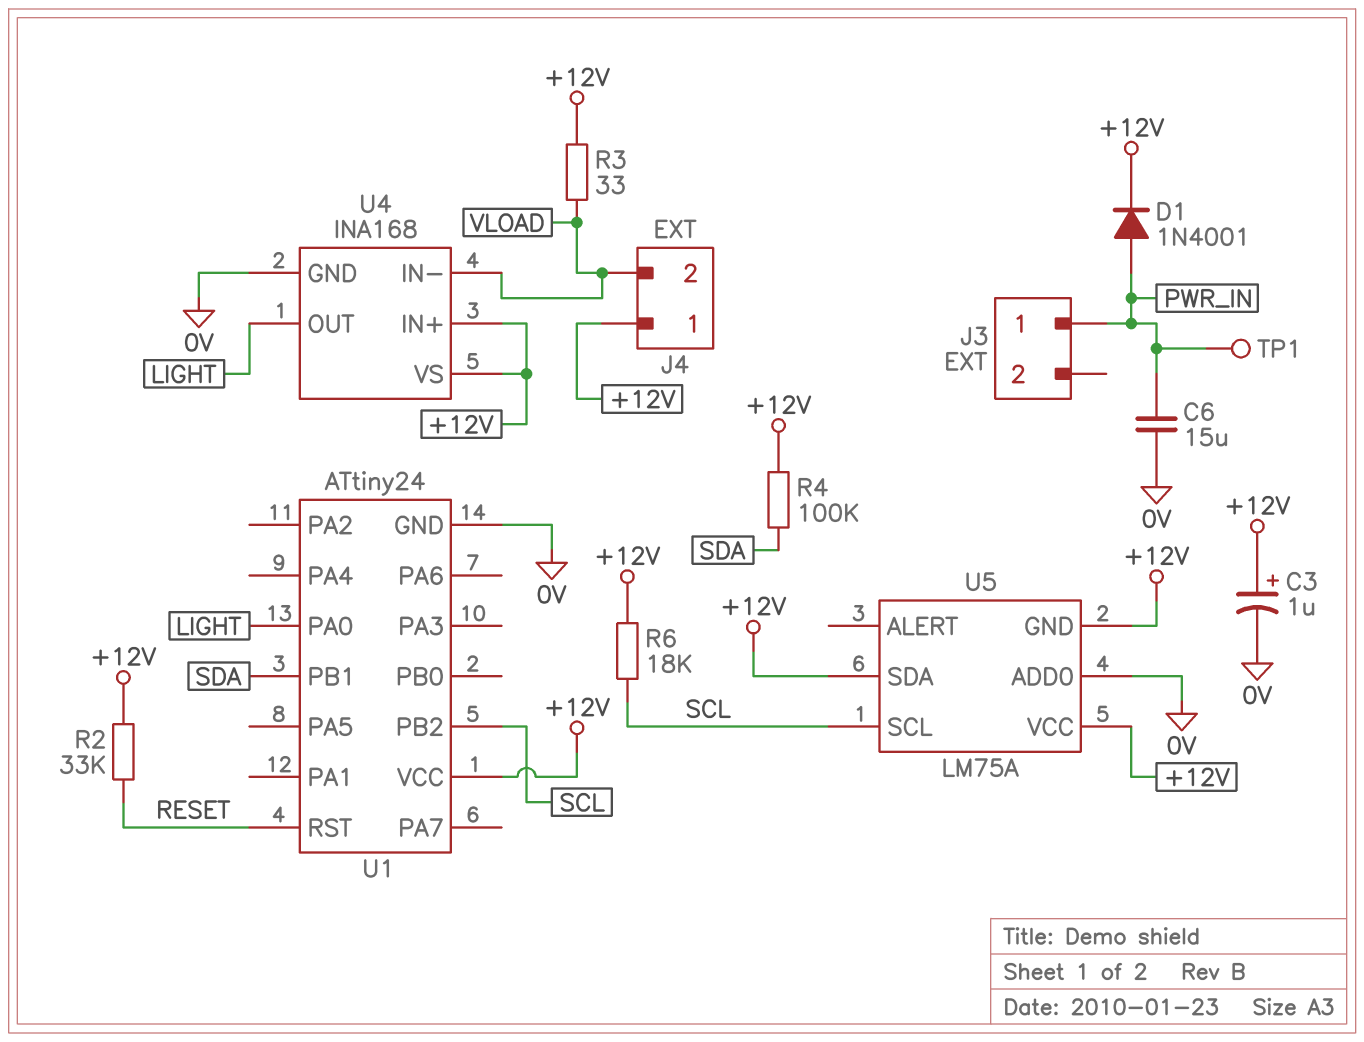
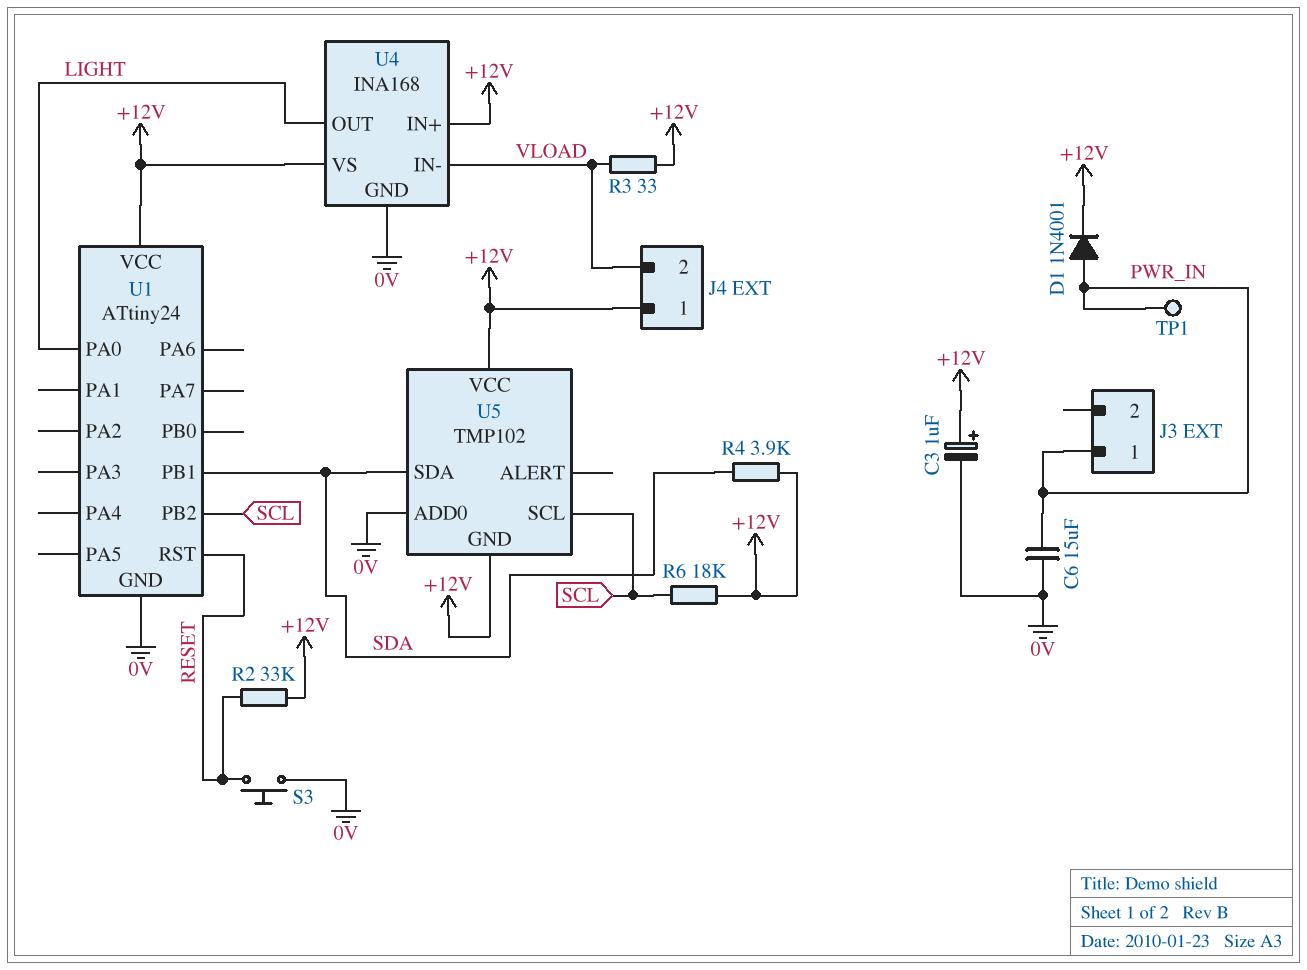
R4: 100k (+12V, SDA) -> 3.9k (+12V, SDA)
S3: none -> button (0V, RESET)
U5: LM75A -> TMP102
U5 pin SDA: +12V -> SDA

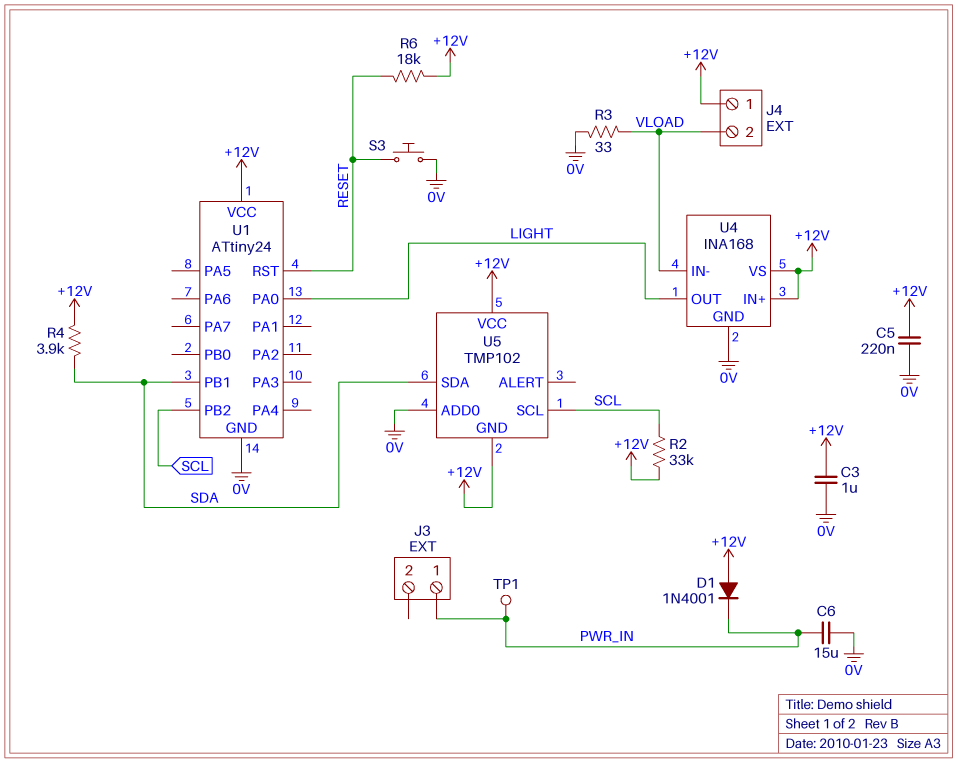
C3: 1uF (plus +12V, minus 0V) -> 1uF (+12V, 0V)
C5: none -> 220nF (+12V, 0V)
D1: diode 1N4001 (A PWR_IN, K +12V) -> diode 1N4001 (A +12V, K PWR_IN)
R2: 33k (+12V, RESET) -> 33k (+12V, SCL)
R3: 33 (+12V, VLOAD) -> 33 (0V, VLOAD)
R6: 18k (+12V, SCL) -> 18k (+12V, RESET)

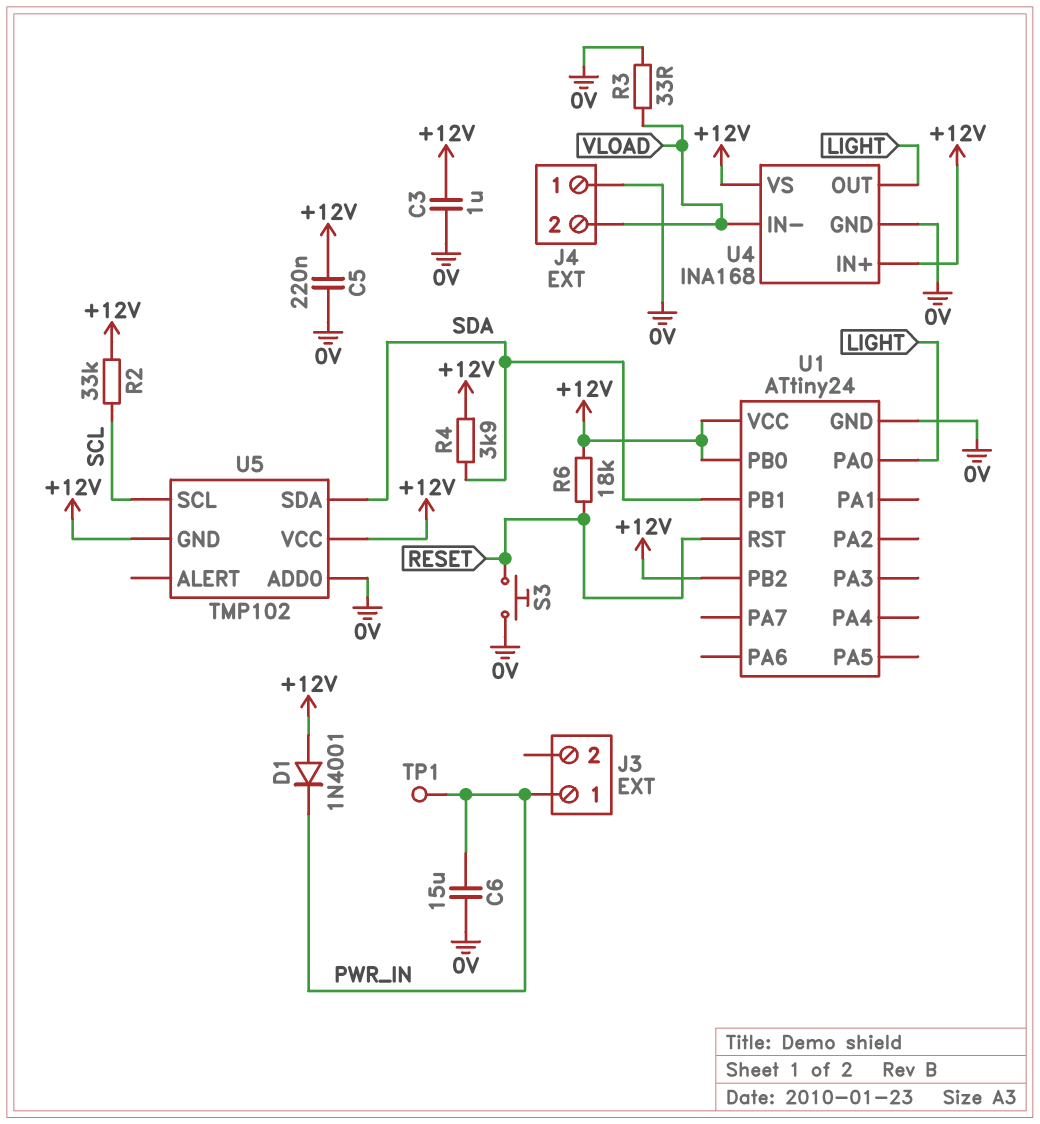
J4 pin 1: +12V -> 0V
U1 pin PB0: none -> +12V
U1 pin PB2: SCL -> +12V

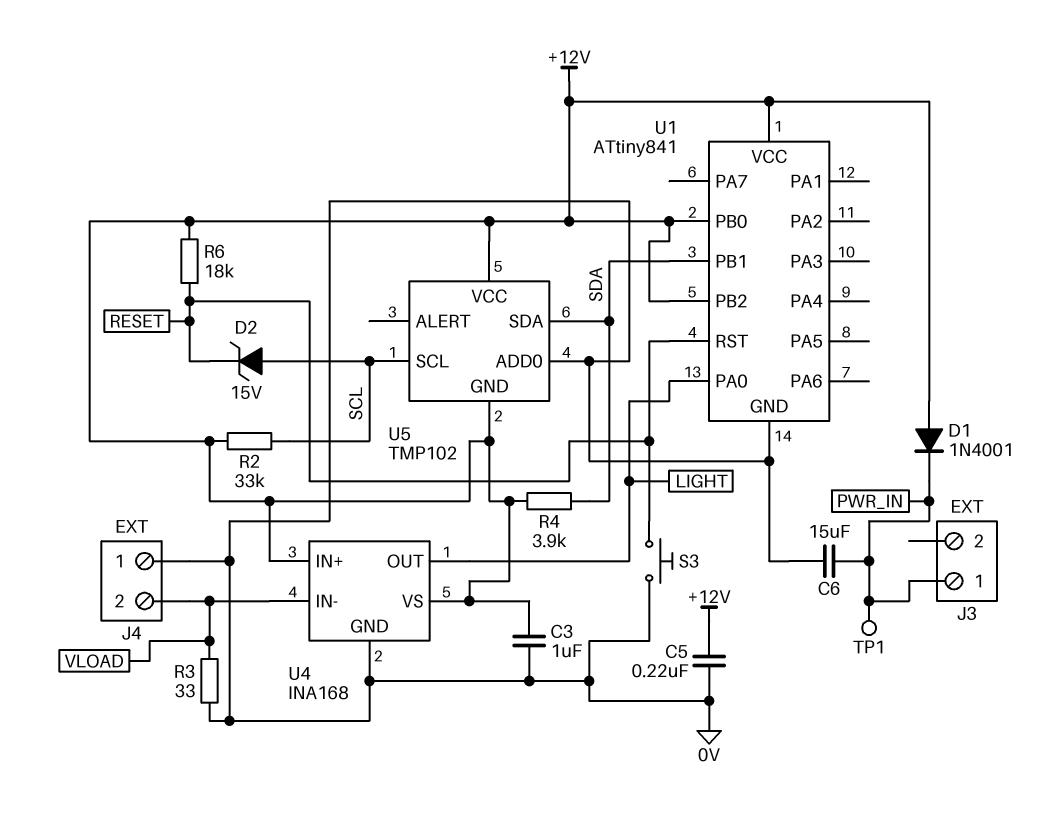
D2: none -> zener 15V (A SCL, K RESET)
U1: ATtiny24 -> ATtiny841

